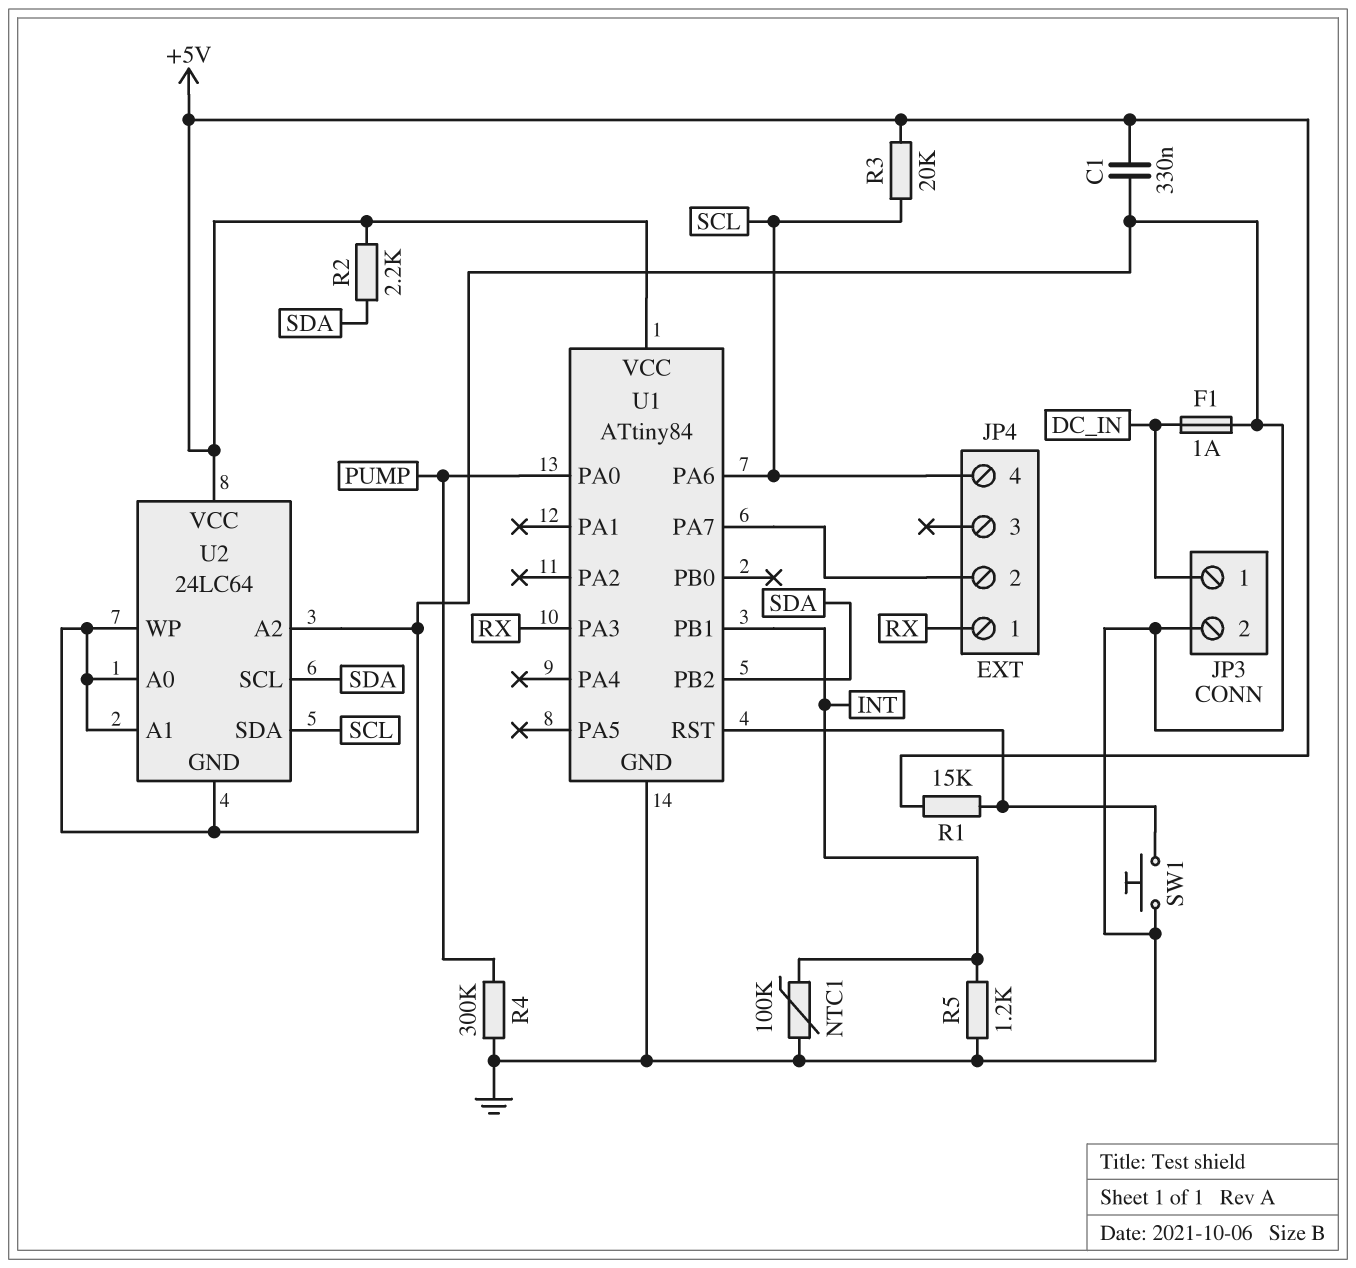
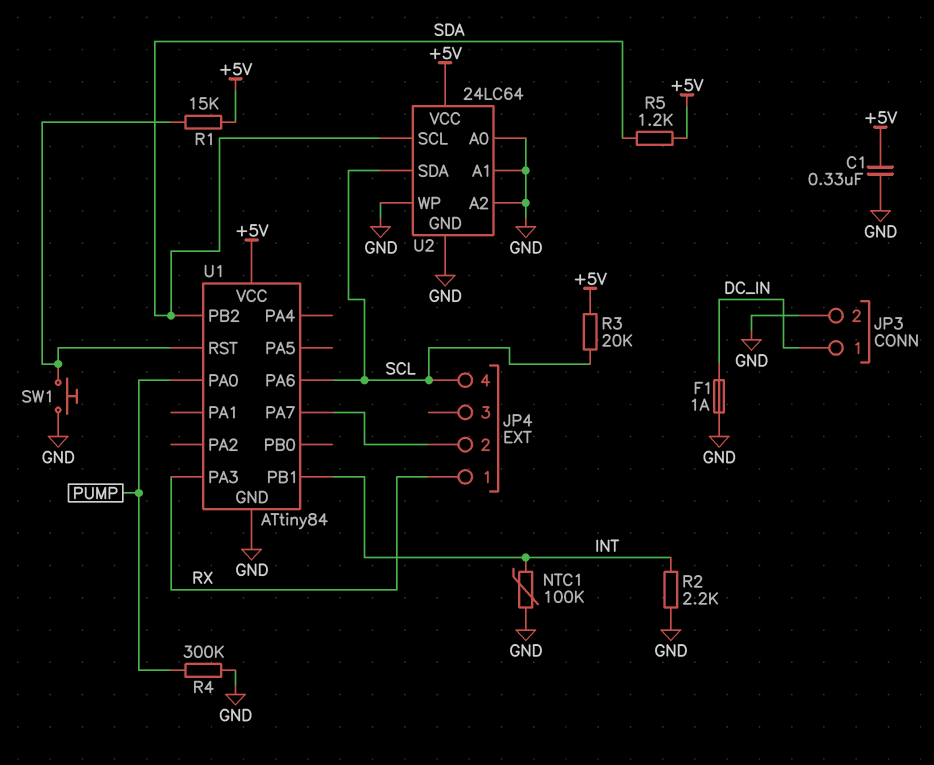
R2: 2.2k (+5V, SDA) -> 2.2k (GND, INT)
R5: 1.2k (GND, INT) -> 1.2k (+5V, SDA)

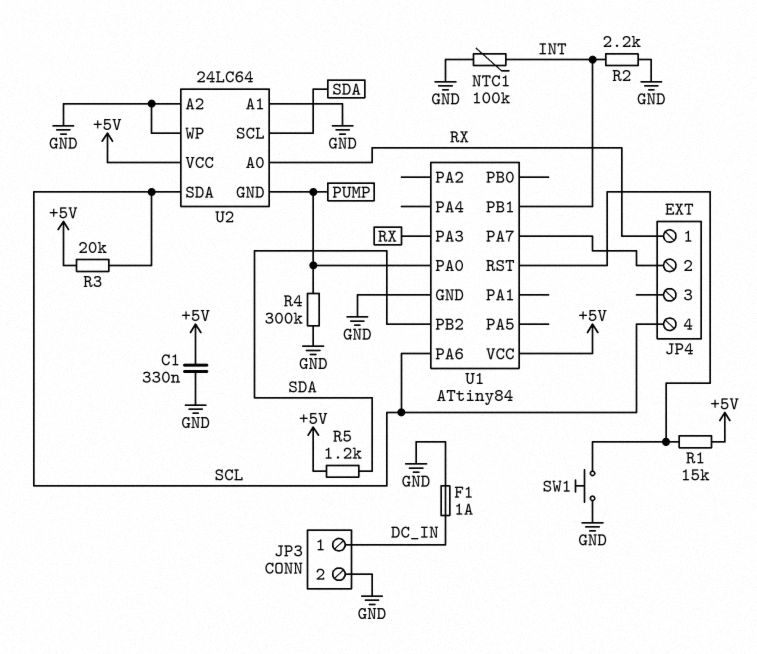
U2 pin A0: GND -> RX
U2 pin GND: GND -> PUMP

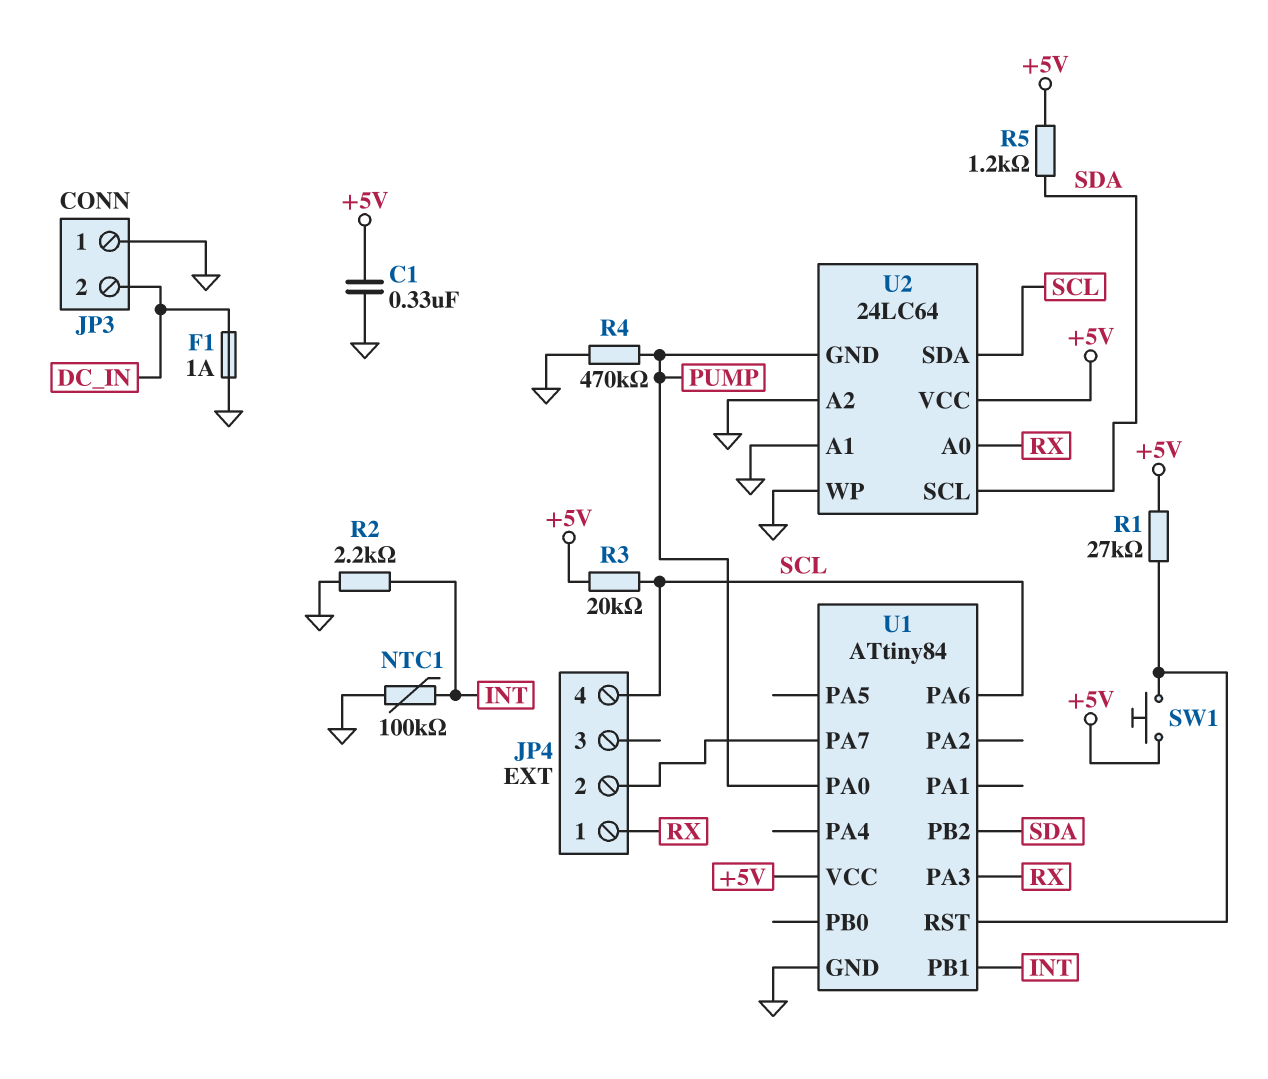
JP3 pin 1: DC_IN -> GND
JP3 pin 2: GND -> DC_IN
R1: 15k (+5V, U1/RST) -> 27k (+5V, U1/RST)
R4: 300k (GND, PUMP) -> 470k (GND, PUMP)
SW1: button (GND, U1/RST) -> button (+5V, U1/RST)

